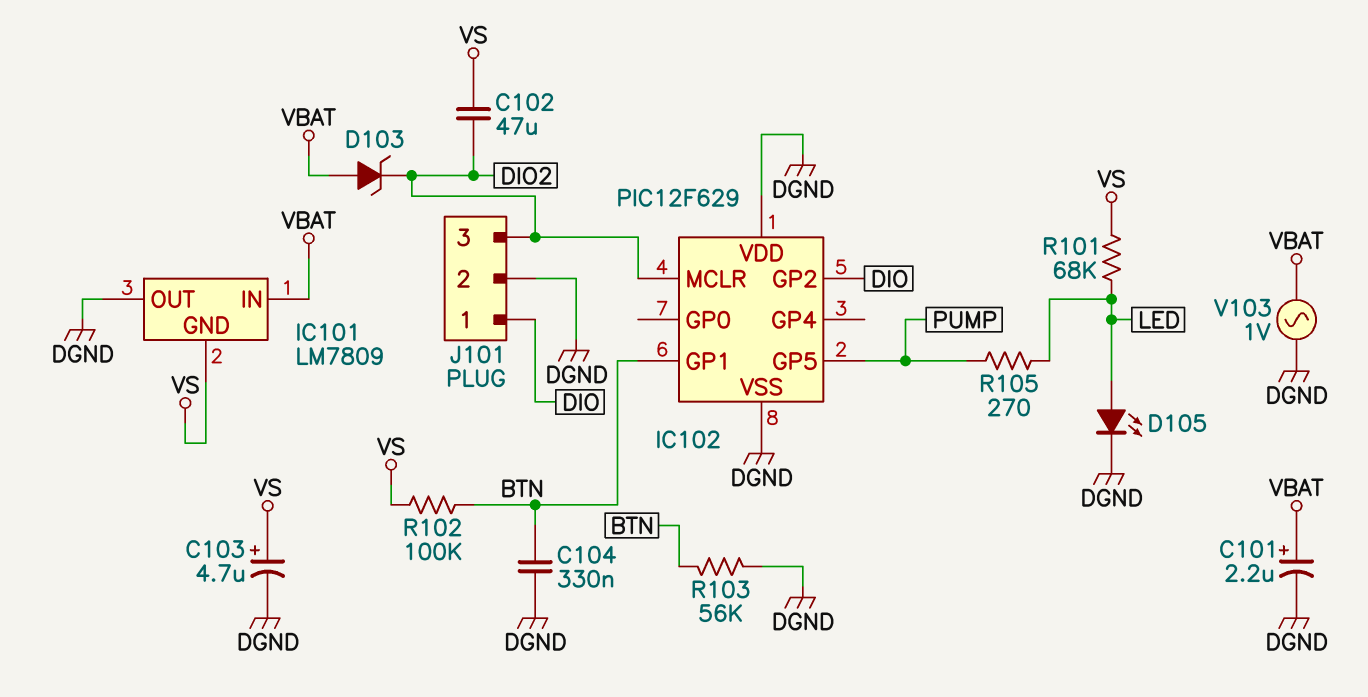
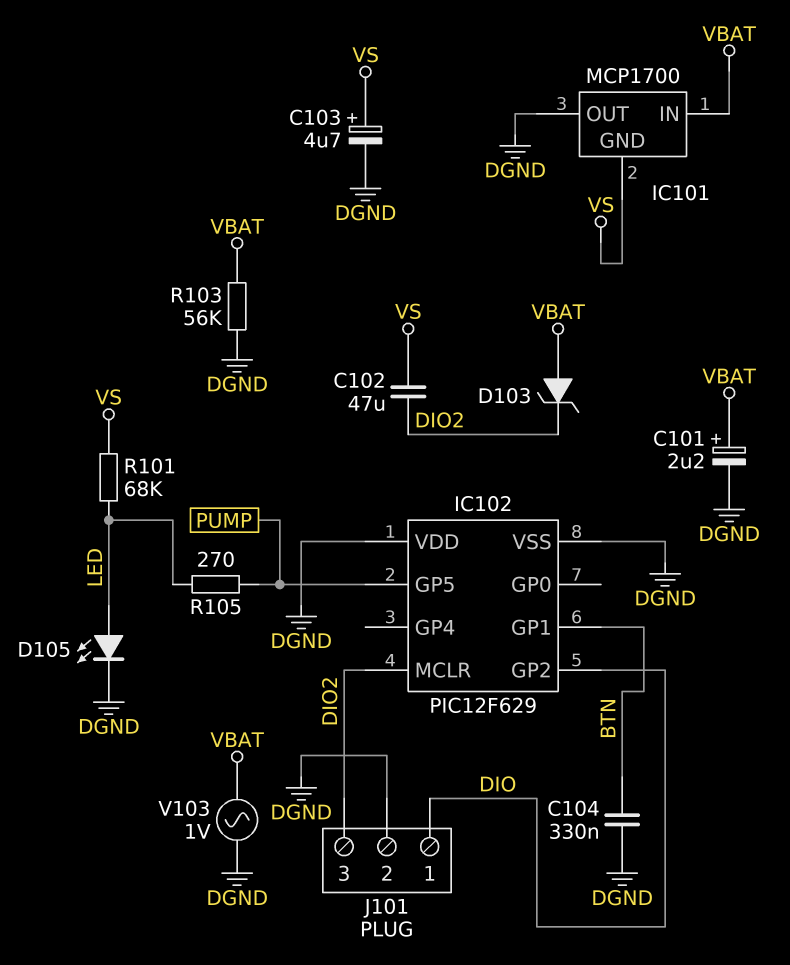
IC101: LM7809 -> MCP1700
R102: 100k (BTN, VS) -> none
R103: 56k (BTN, DGND) -> 56k (DGND, VBAT)

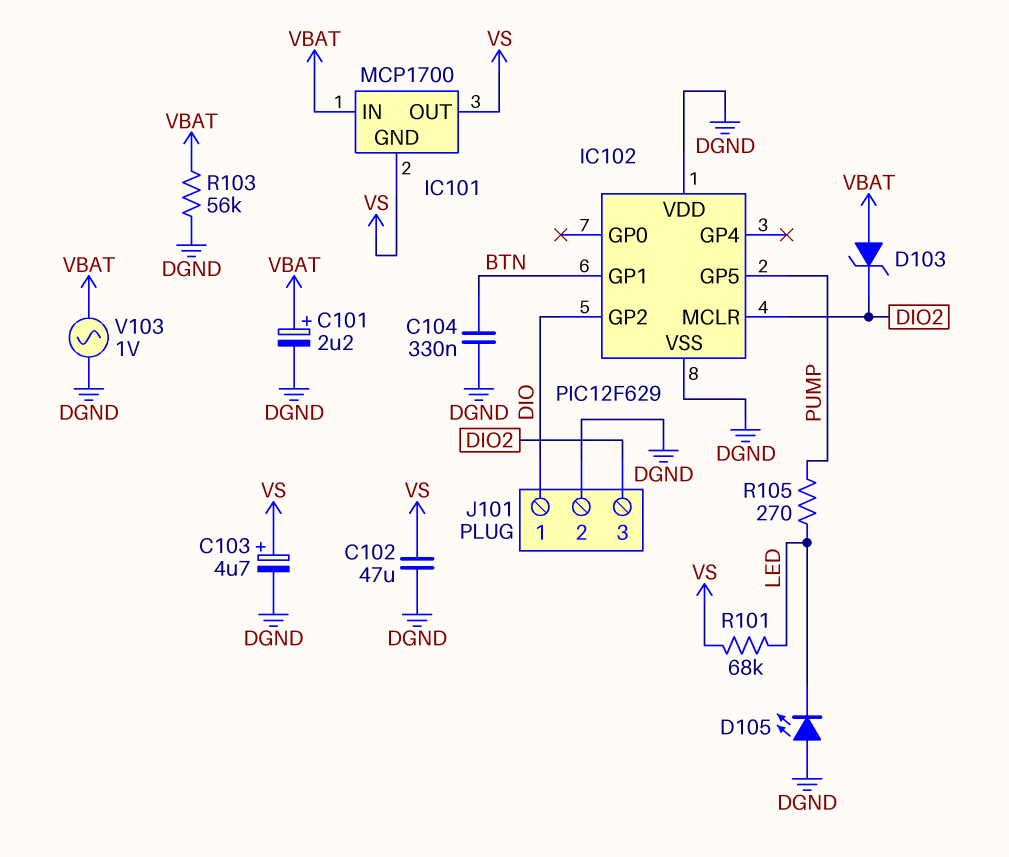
C102: 47uF (DIO2, VS) -> 47uF (DGND, VS)
D105: LED (A LED, K DGND) -> LED (A DGND, K LED)
IC101 pin OUT: DGND -> VS

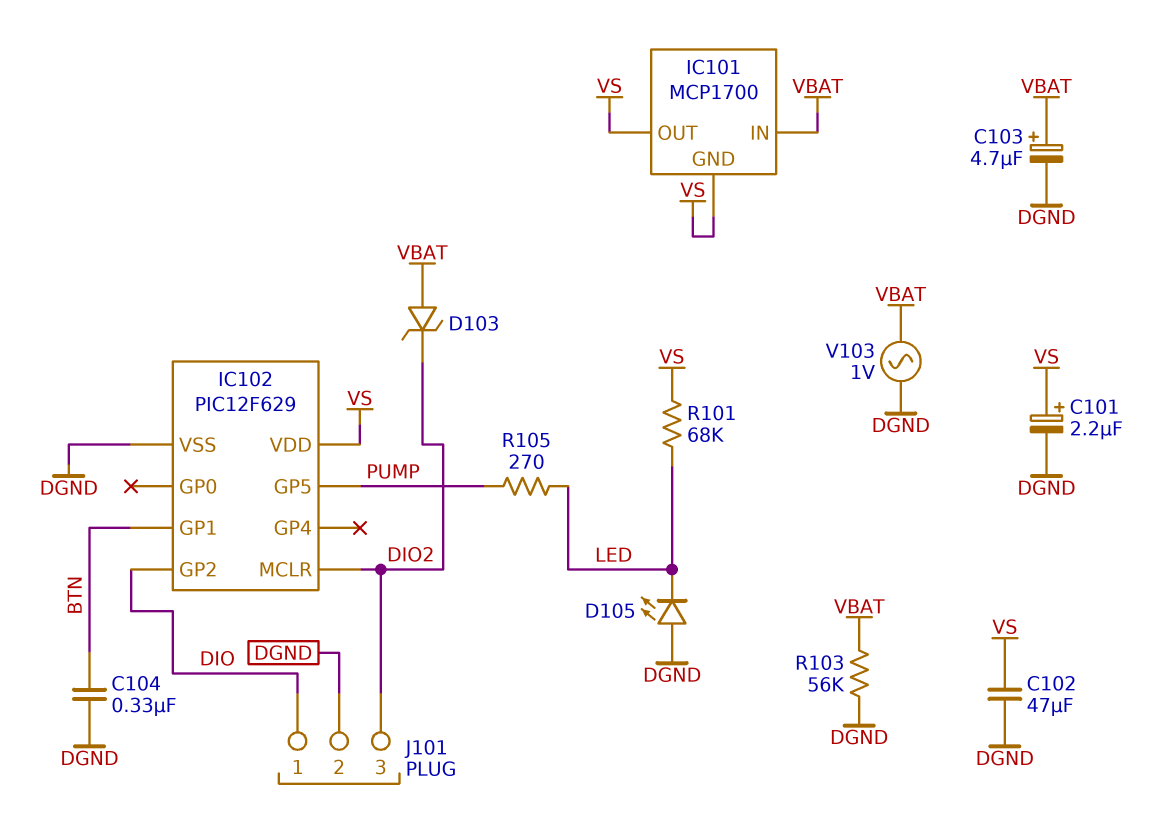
C101: 2.2uF (plus VBAT, minus DGND) -> 2.2uF (plus VS, minus DGND)
C103: 4.7uF (plus VS, minus DGND) -> 4.7uF (plus VBAT, minus DGND)
IC102 pin VDD: DGND -> VS

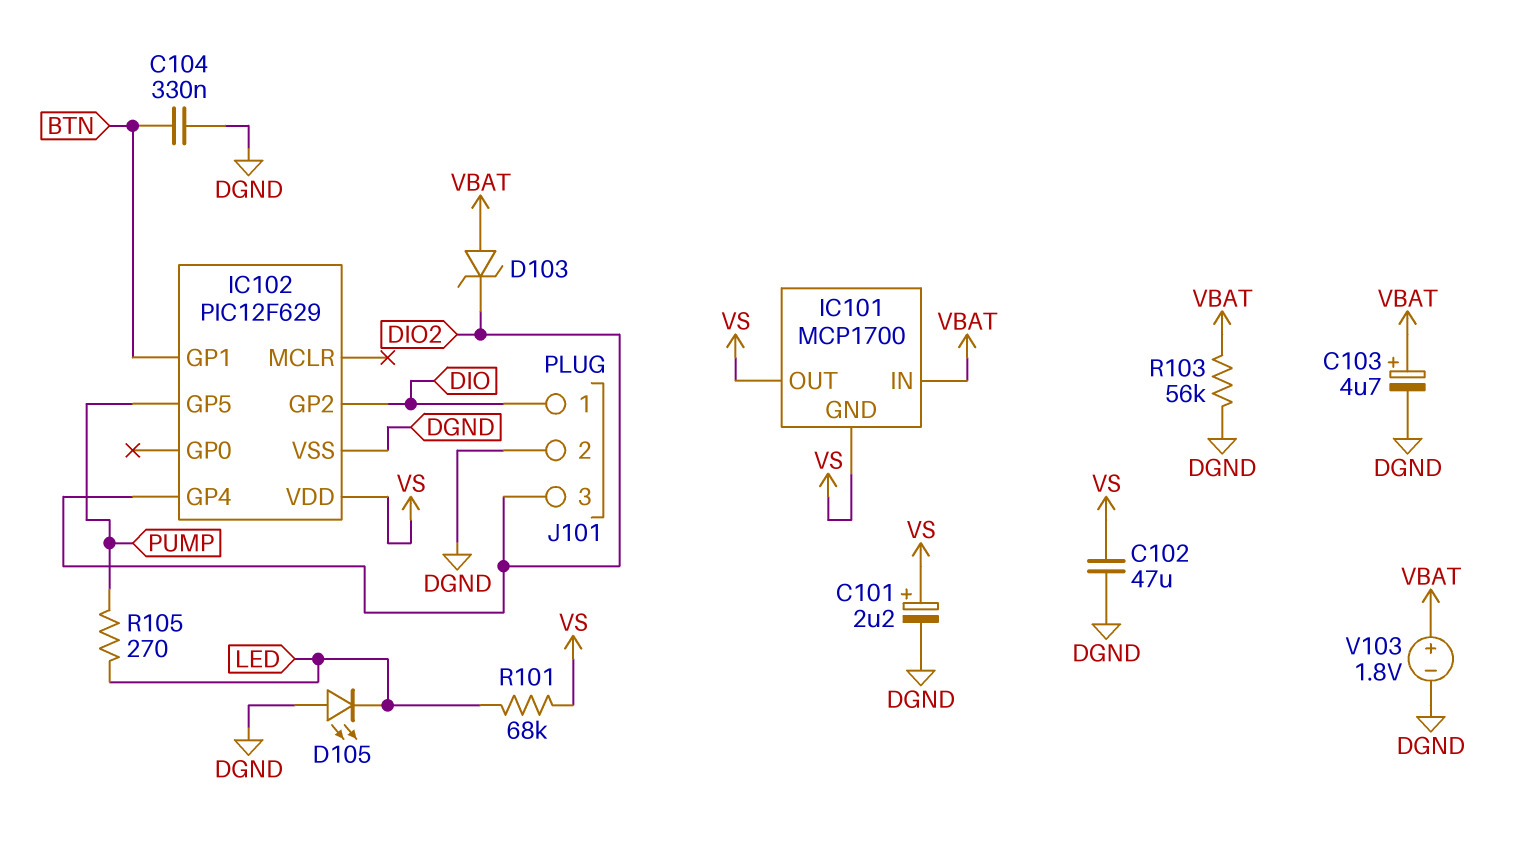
IC102 pin GP4: none -> DIO2
IC102 pin MCLR: DIO2 -> none
V103: AC 1V (DGND, VBAT) -> 1.8V (plus VBAT, minus DGND)

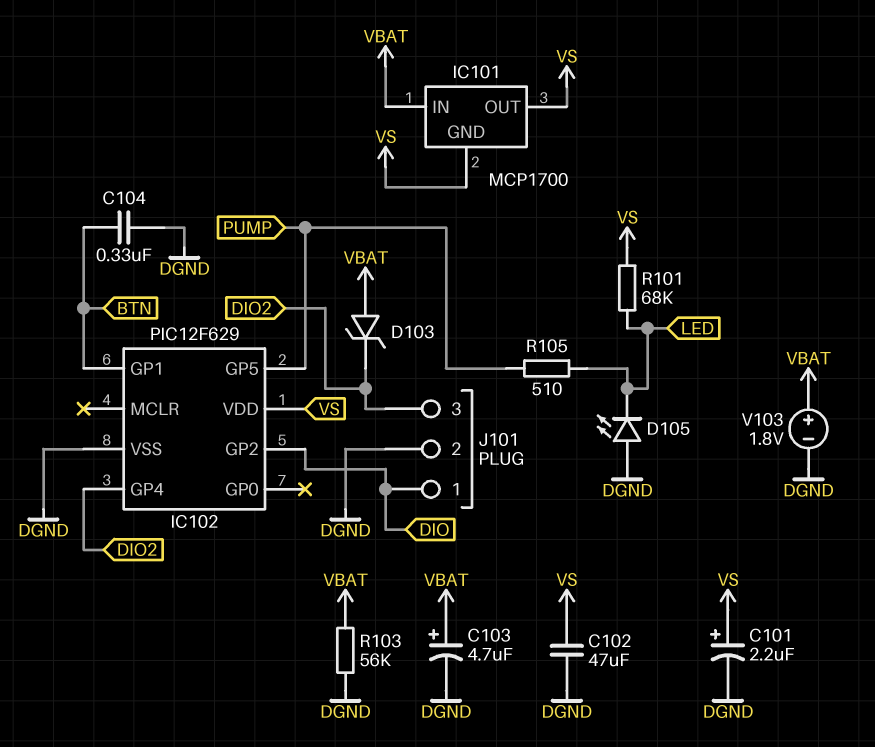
R105: 270 (LED, PUMP) -> 510 (LED, PUMP)

